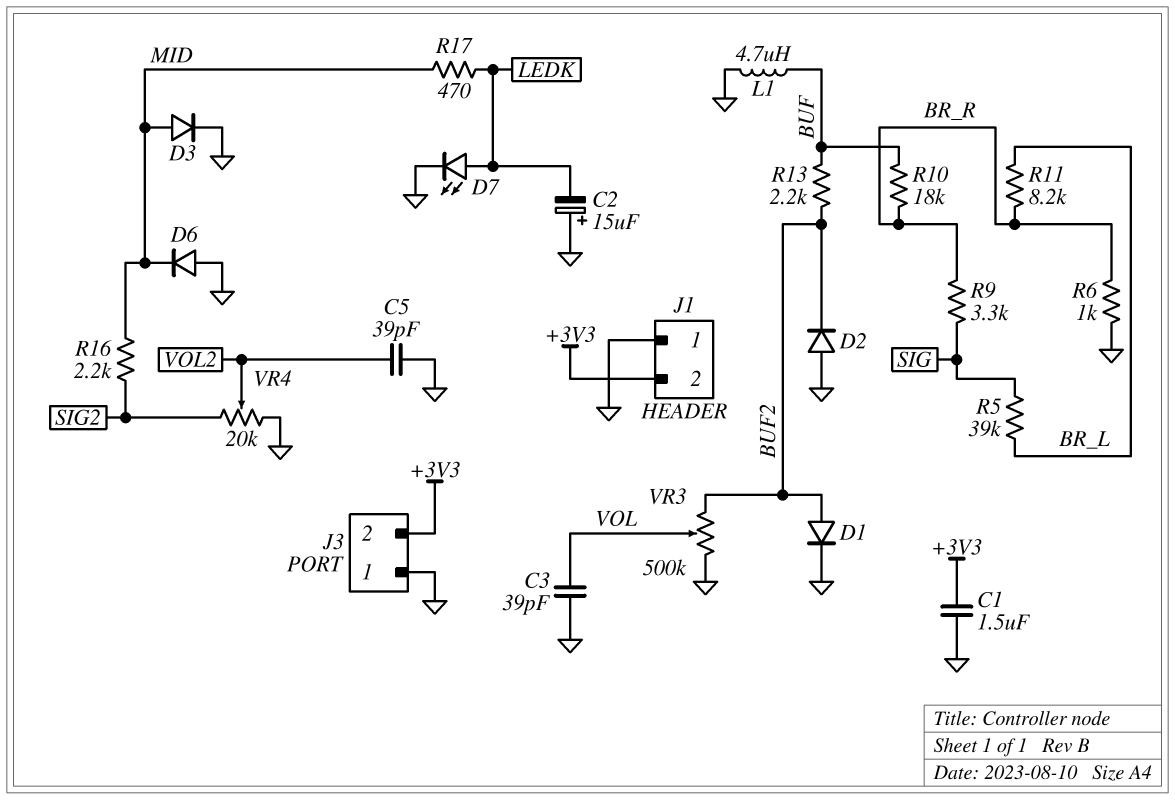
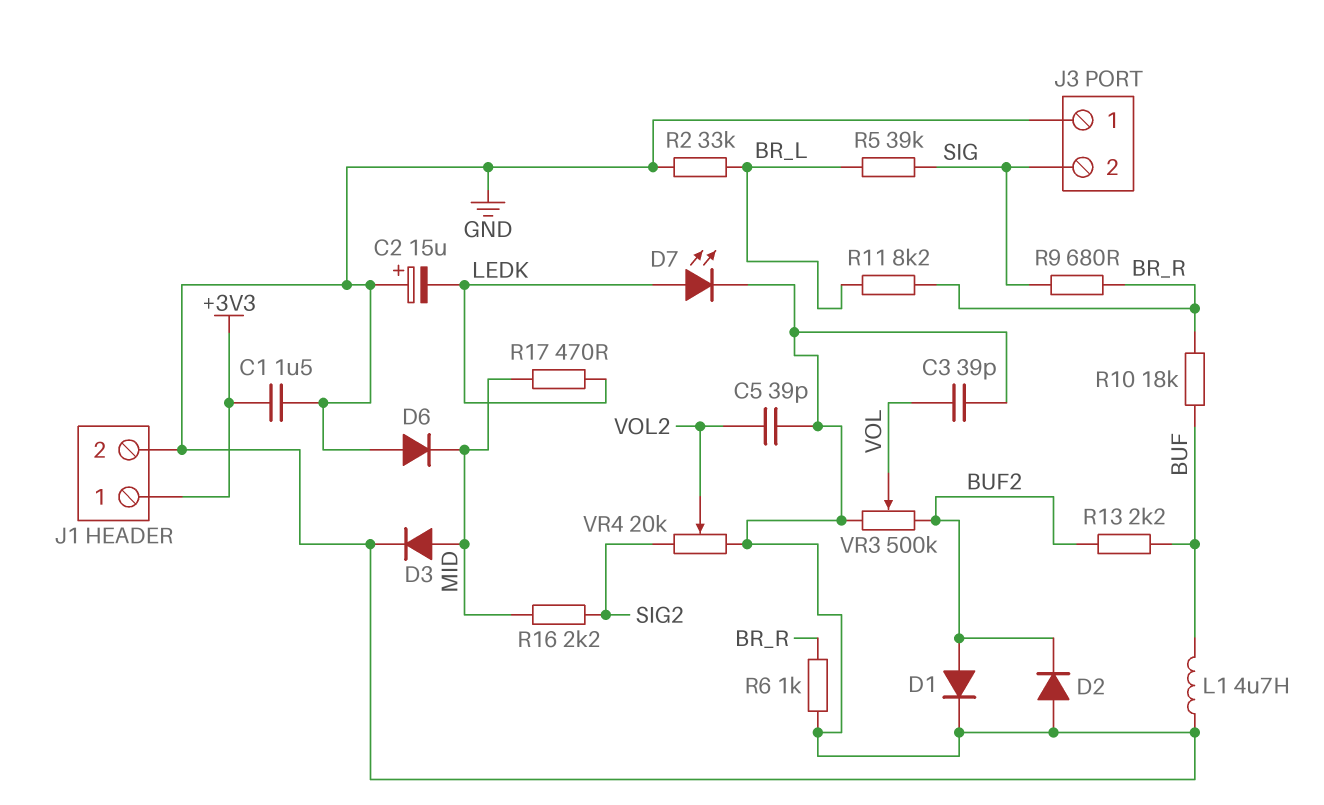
J1 pin 1: GND -> +3V3
J1 pin 2: +3V3 -> GND
J3 pin 2: +3V3 -> SIG
R2: none -> 33k (BR_L, GND)
R9: 3.3k (BR_R, SIG) -> 680 (BR_R, SIG)

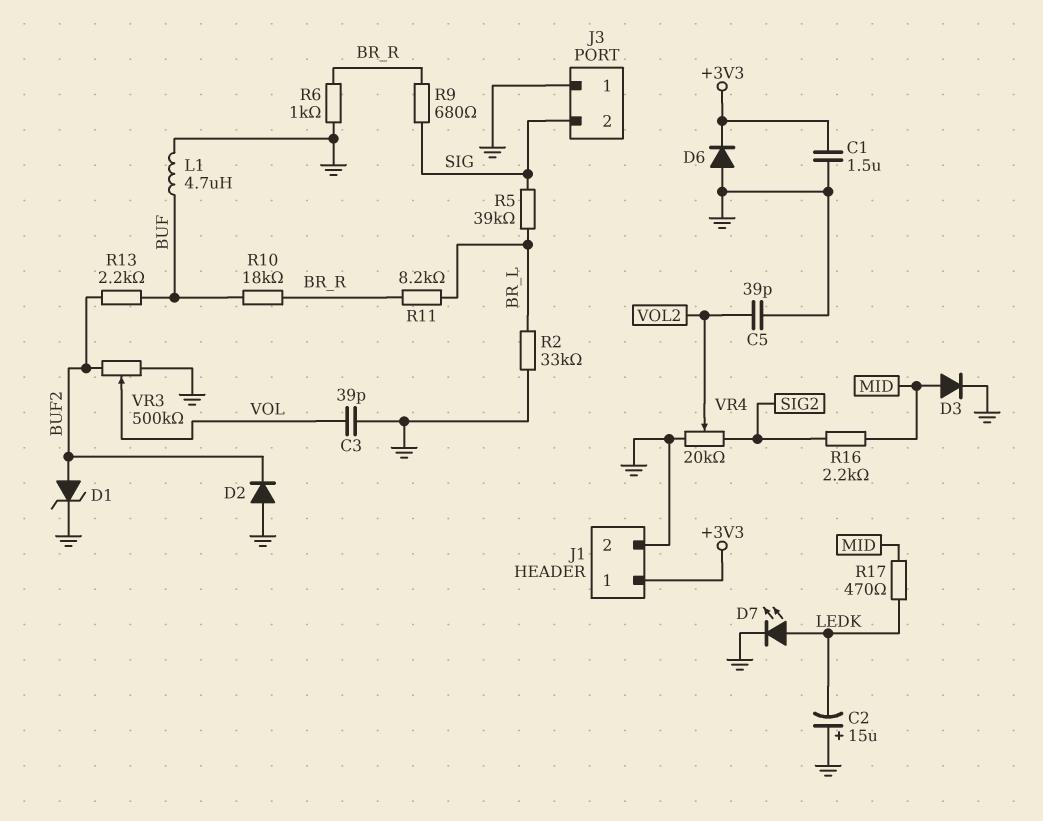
D1: diode (A BUF2, K GND) -> zener (A BUF2, K GND)
D6: diode (A GND, K MID) -> diode (A GND, K +3V3)

